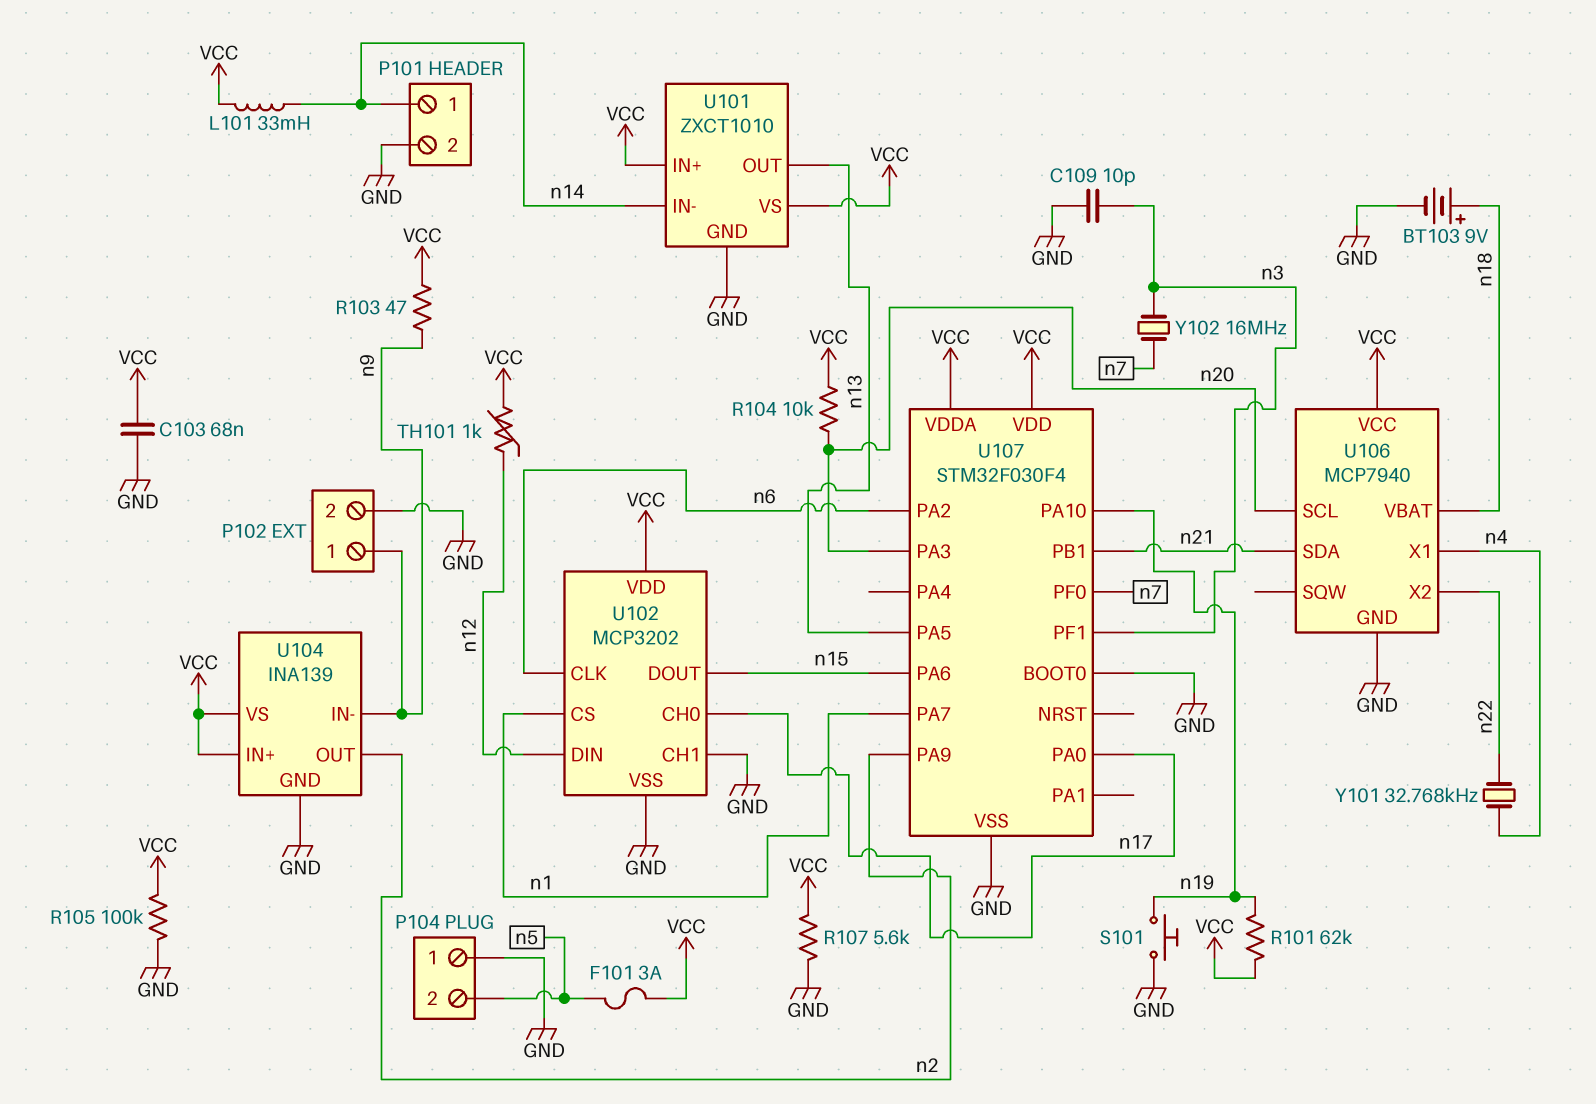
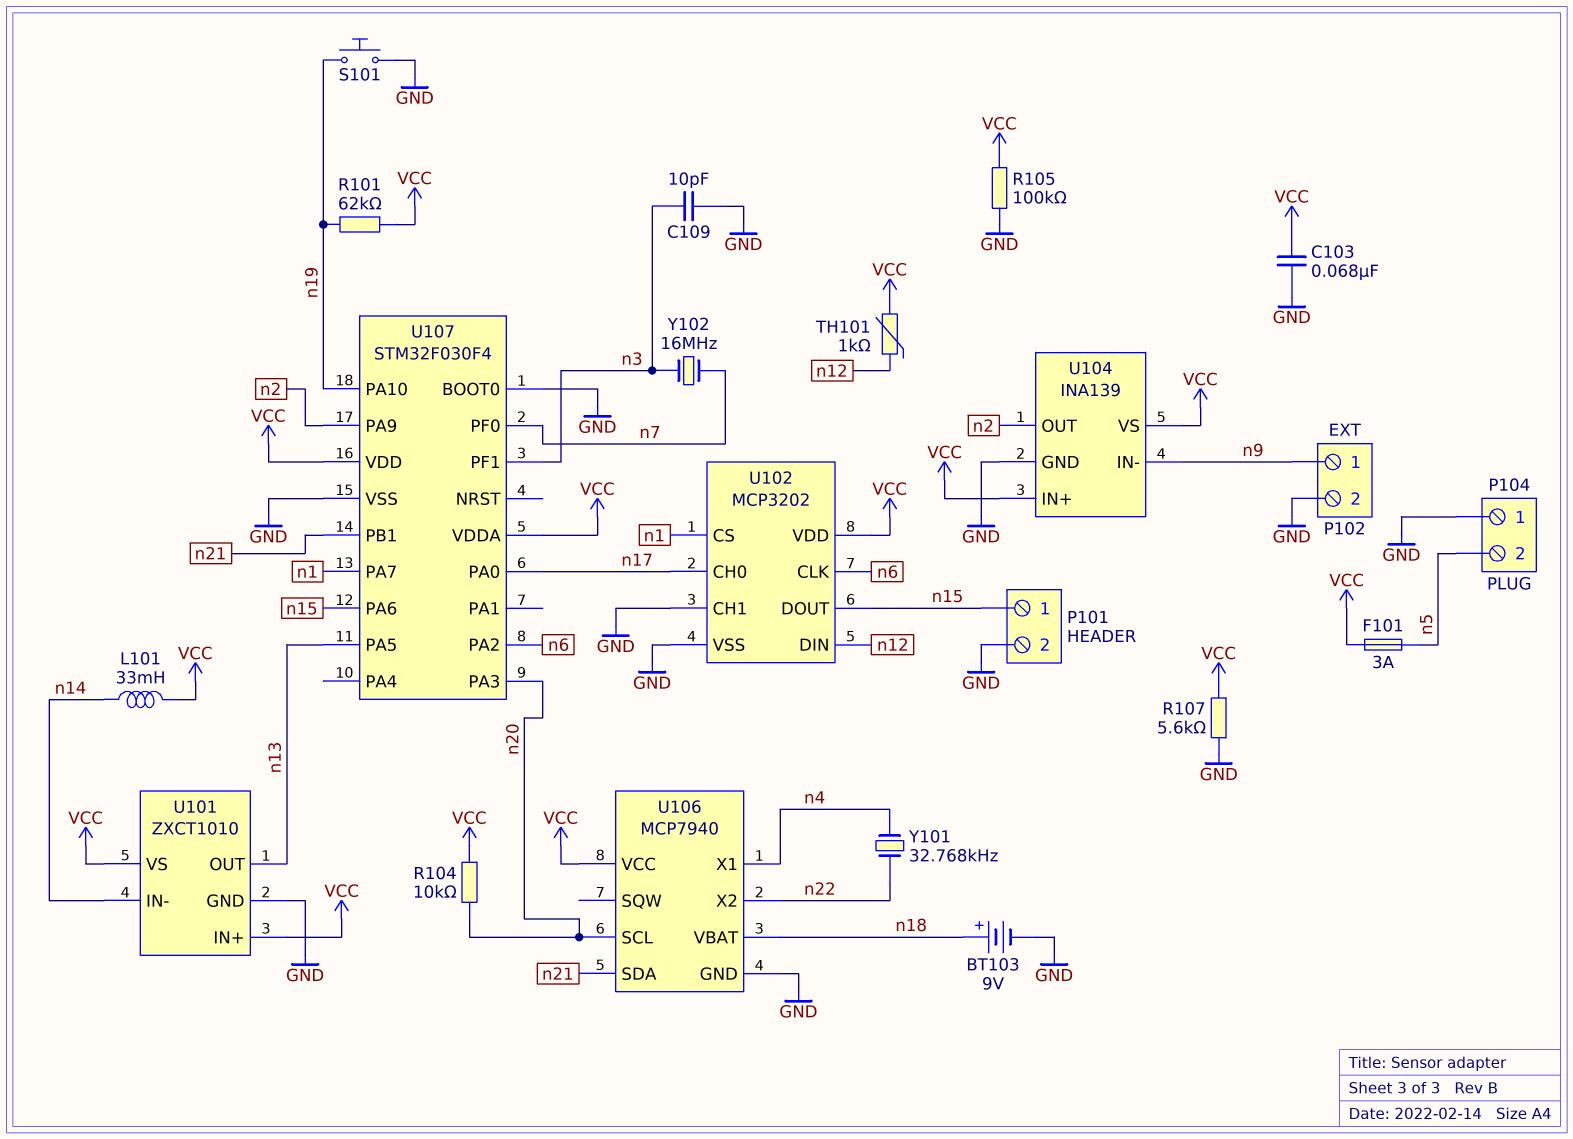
P101 pin 1: n14 -> n15
R103: 47 (VCC, n9) -> none

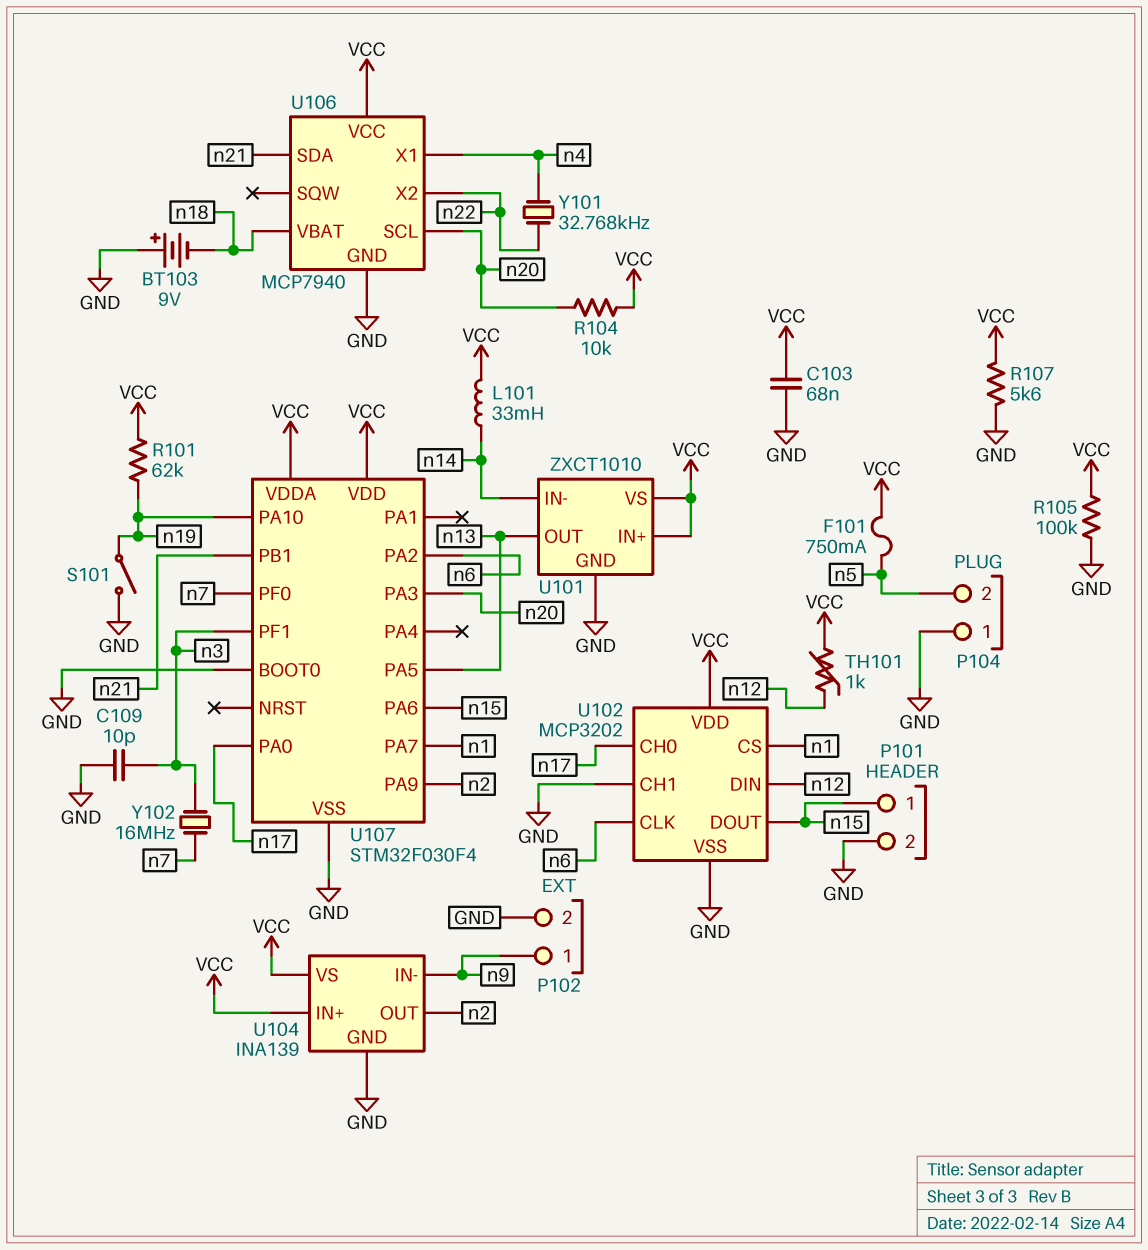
BT103: 9V (plus n18, minus GND) -> 9V (plus GND, minus n18)
F101: 3A (VCC, n5) -> 750mA (VCC, n5)
S101: button (GND, n19) -> switch (GND, n19)

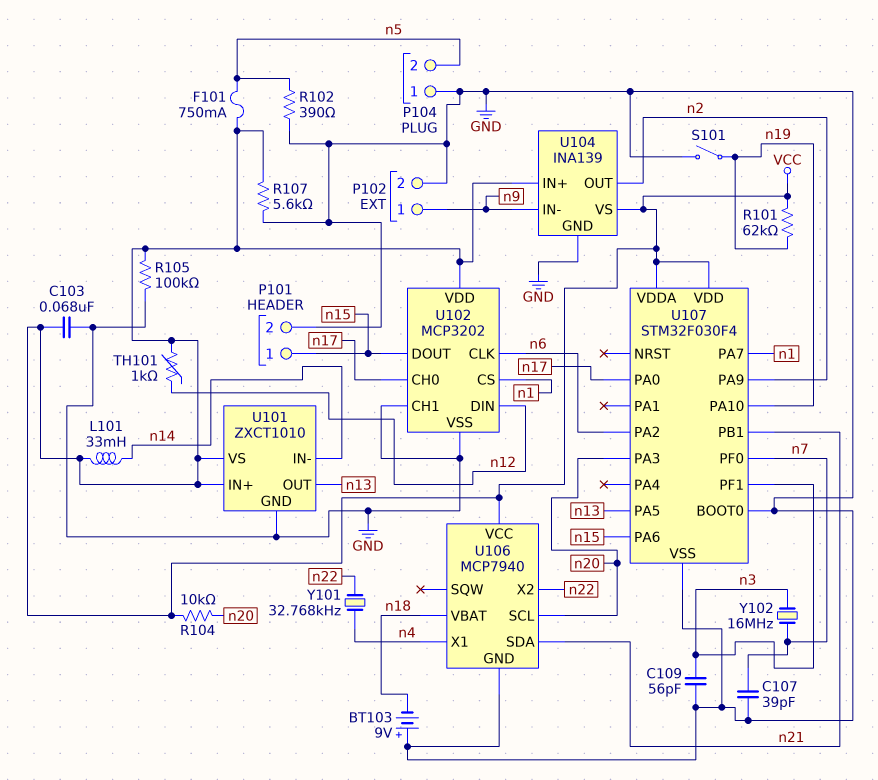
C107: none -> 39pF (GND, n7)
C109: 10pF (GND, n3) -> 56pF (GND, n3)
R102: none -> 390 (GND, n5)

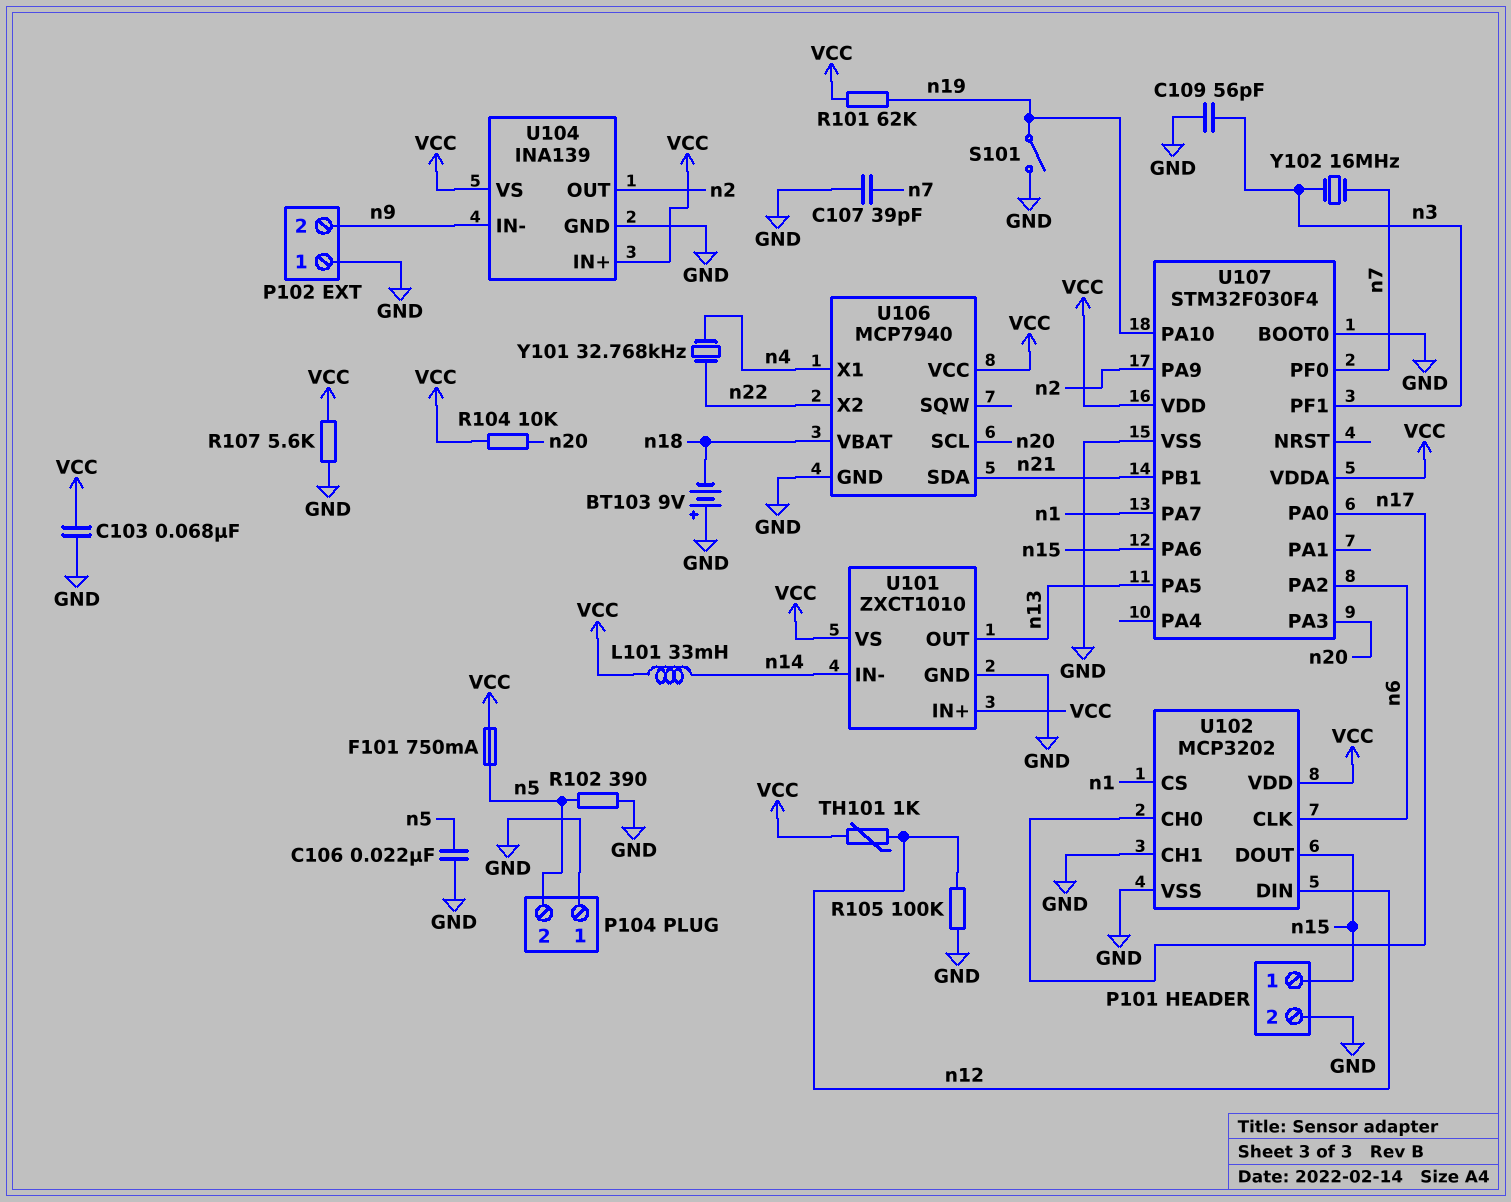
C106: none -> 22nF (GND, n5)
P102 pin 1: n9 -> GND
P102 pin 2: GND -> n9
R105: 100k (GND, VCC) -> 100k (GND, n12)

